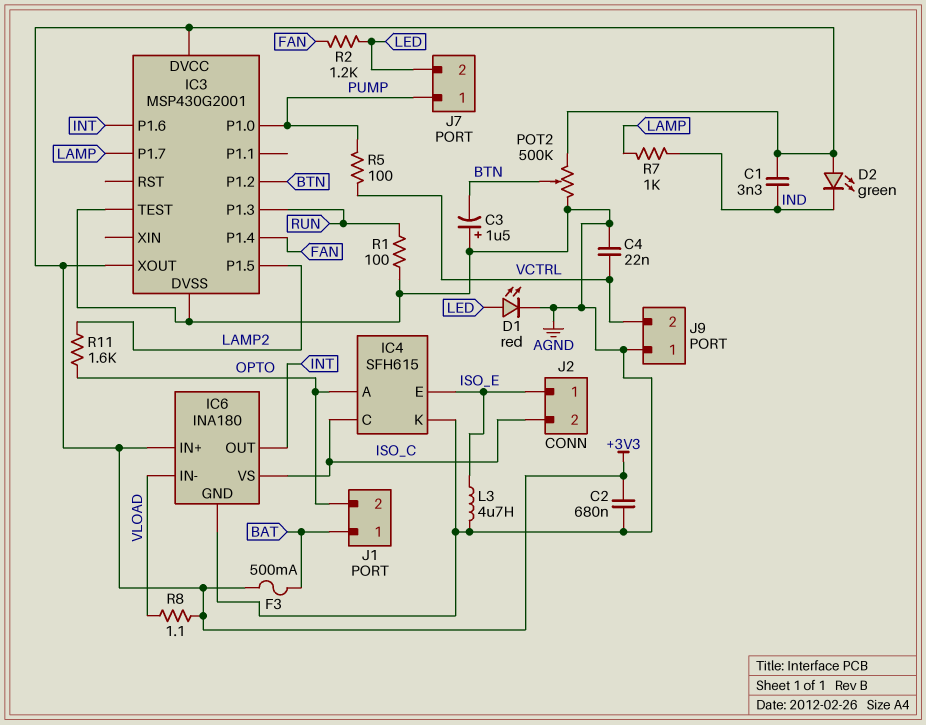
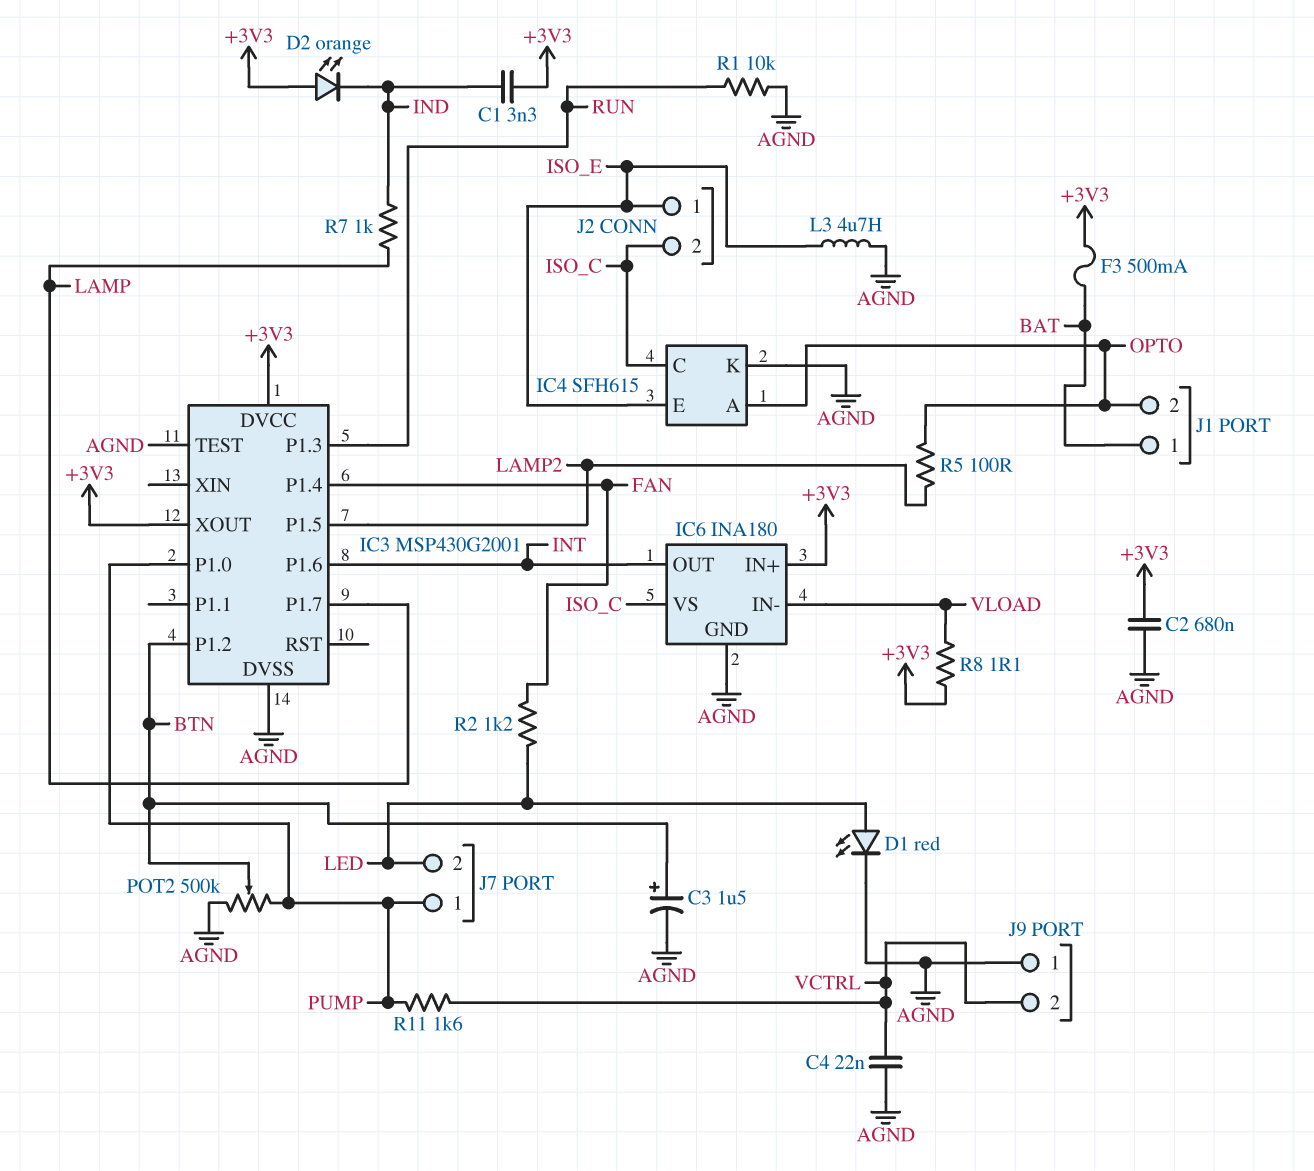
C3: 1.5uF (plus AGND, minus BTN) -> 1.5uF (plus BTN, minus AGND)
D2: LED green (A +3V3, K IND) -> LED orange (A +3V3, K IND)
POT2: 500k (+3V3, AGND, wiper BTN) -> 500k (AGND, PUMP, wiper BTN)
R1: 100 (AGND, RUN) -> 10k (AGND, RUN)
R5: 100 (PUMP, VCTRL) -> 100 (LAMP2, OPTO)
R11: 1.6k (LAMP2, OPTO) -> 1.6k (PUMP, VCTRL)

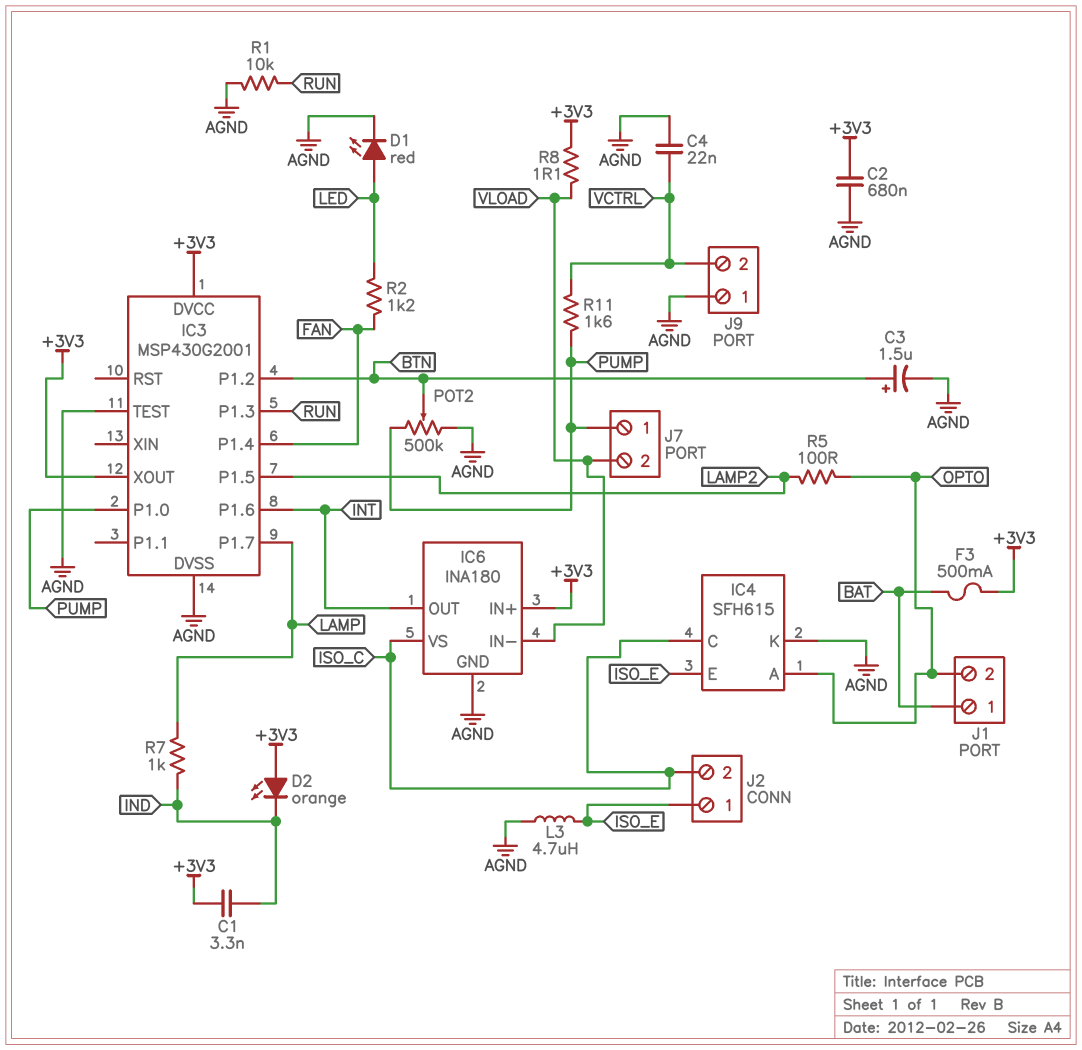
J7 pin 2: LED -> VLOAD

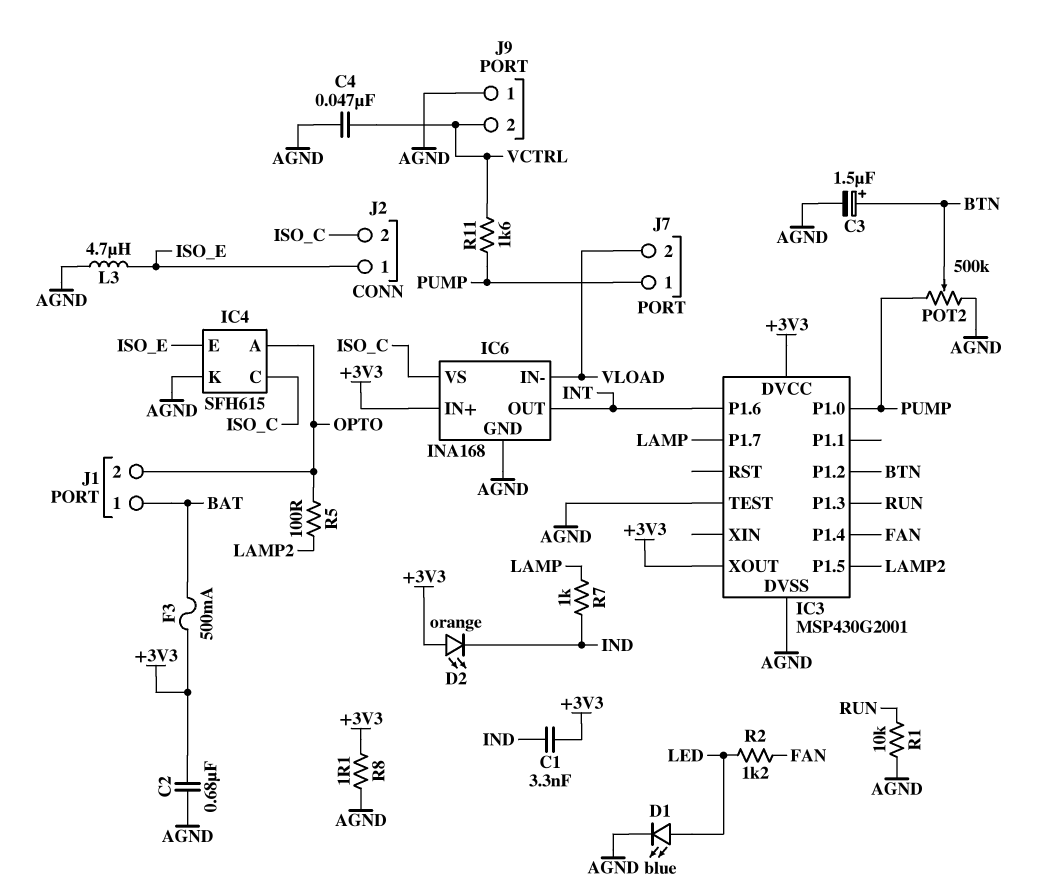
C4: 22nF (AGND, VCTRL) -> 47nF (AGND, VCTRL)
D1: LED red (A LED, K AGND) -> LED blue (A LED, K AGND)
IC6: INA180 -> INA168
R8: 1.1 (+3V3, VLOAD) -> 1.1 (+3V3, AGND)

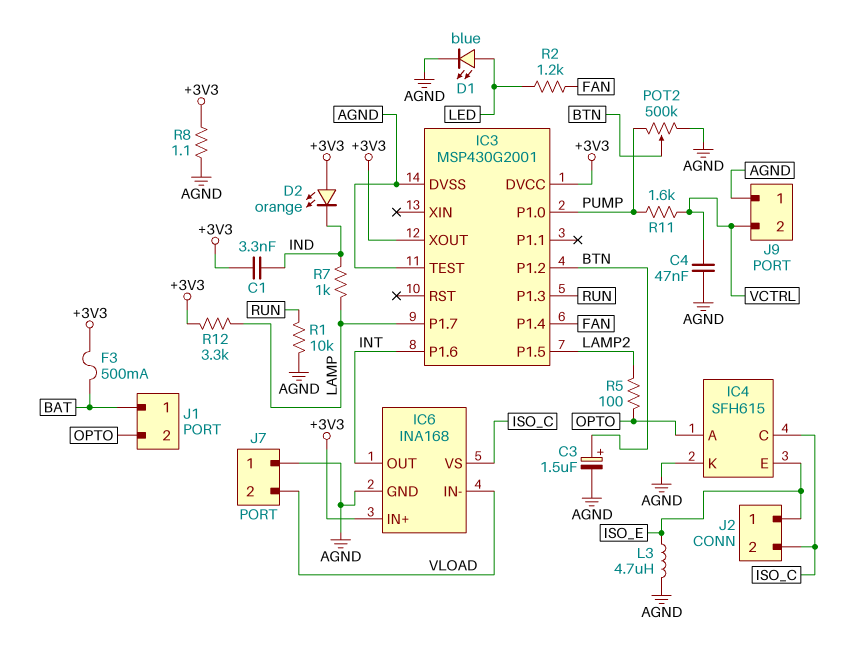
C2: 680nF (+3V3, AGND) -> none
J7 pin 1: PUMP -> AGND
R12: none -> 3.3k (+3V3, LAMP)

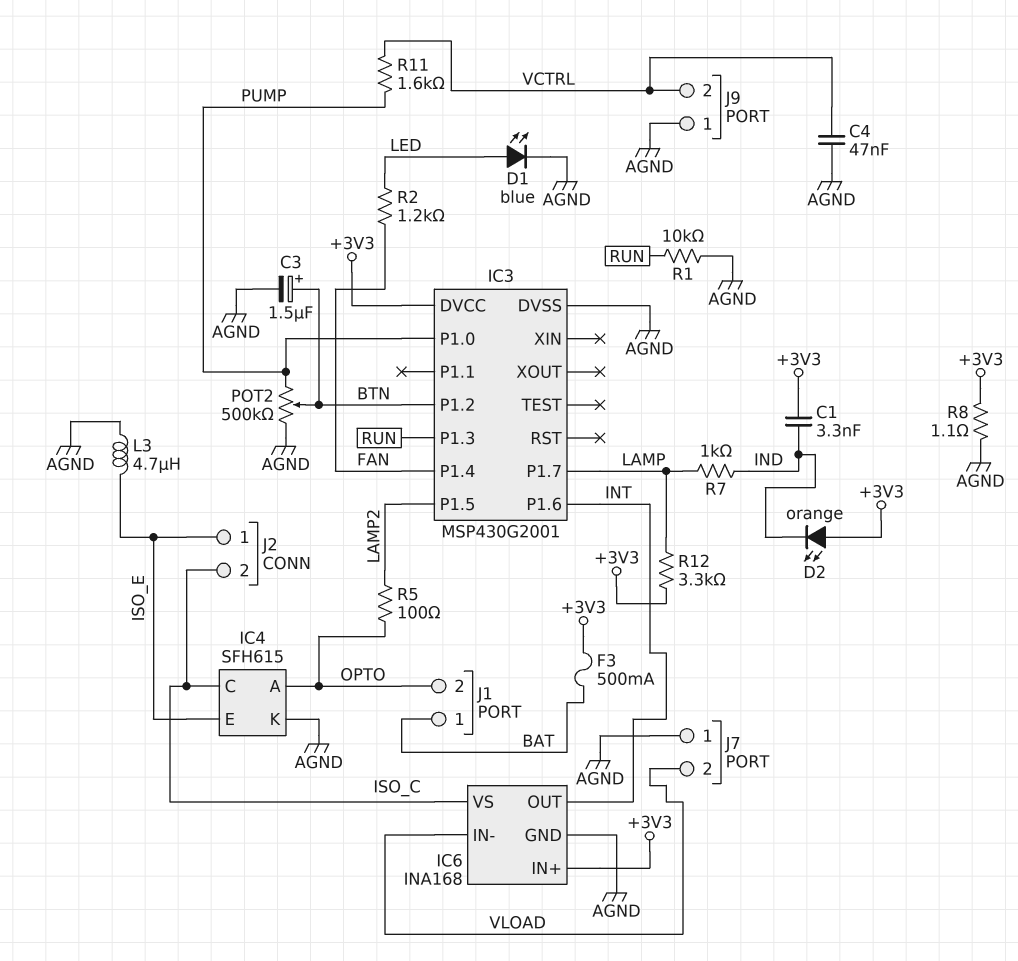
IC3 pin TEST: AGND -> none
IC3 pin XOUT: +3V3 -> none

